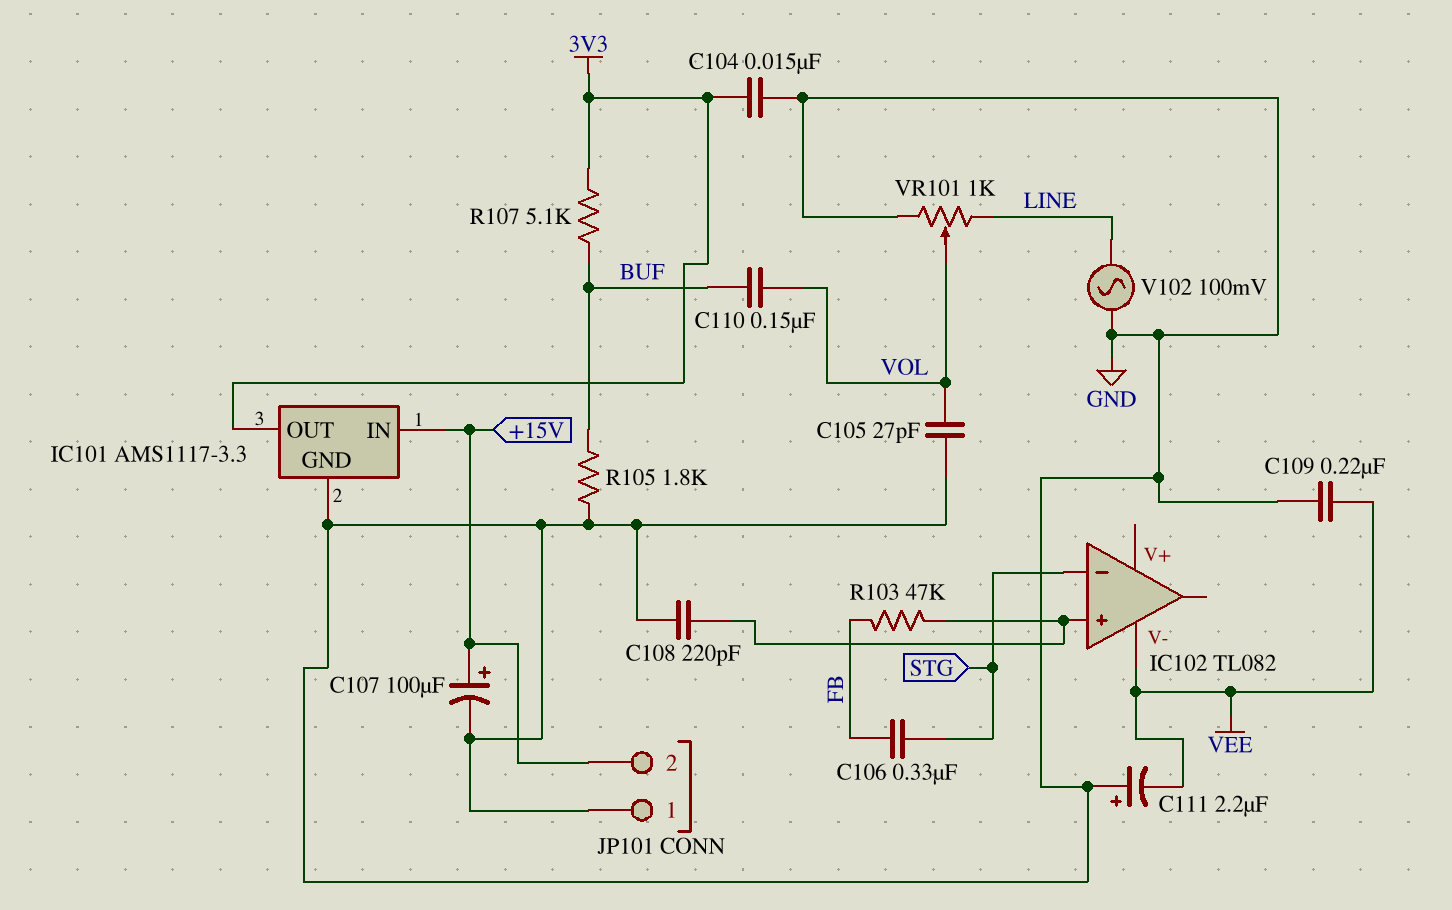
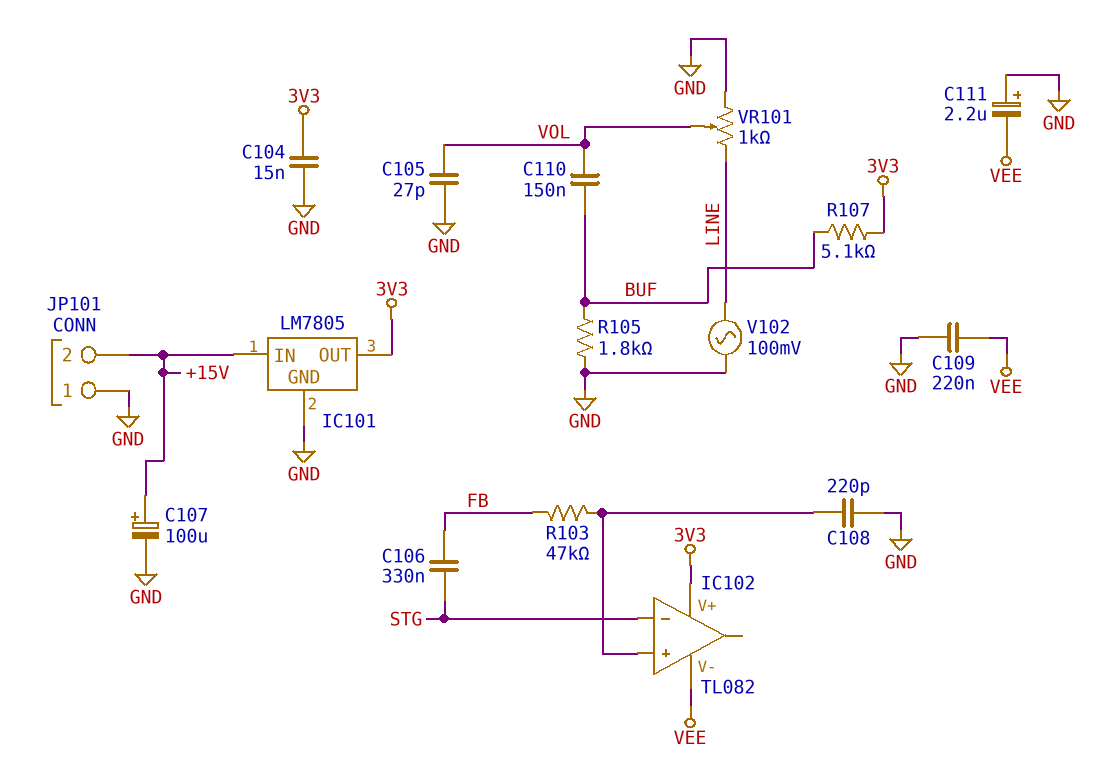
IC101: AMS1117-3.3 -> LM7805
IC102 pin V+: none -> 3V3

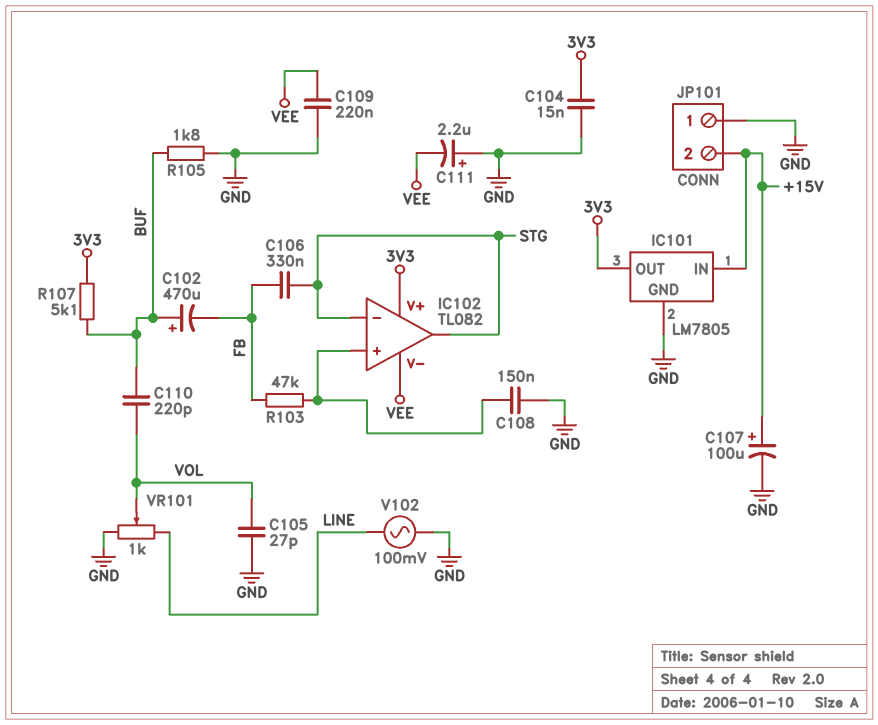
C102: none -> 470uF (plus BUF, minus FB)
C108: 220pF (GND, IC102/in+) -> 150nF (GND, IC102/in+)
C110: 150nF (BUF, VOL) -> 220pF (BUF, VOL)
IC102 pin out: none -> STG

